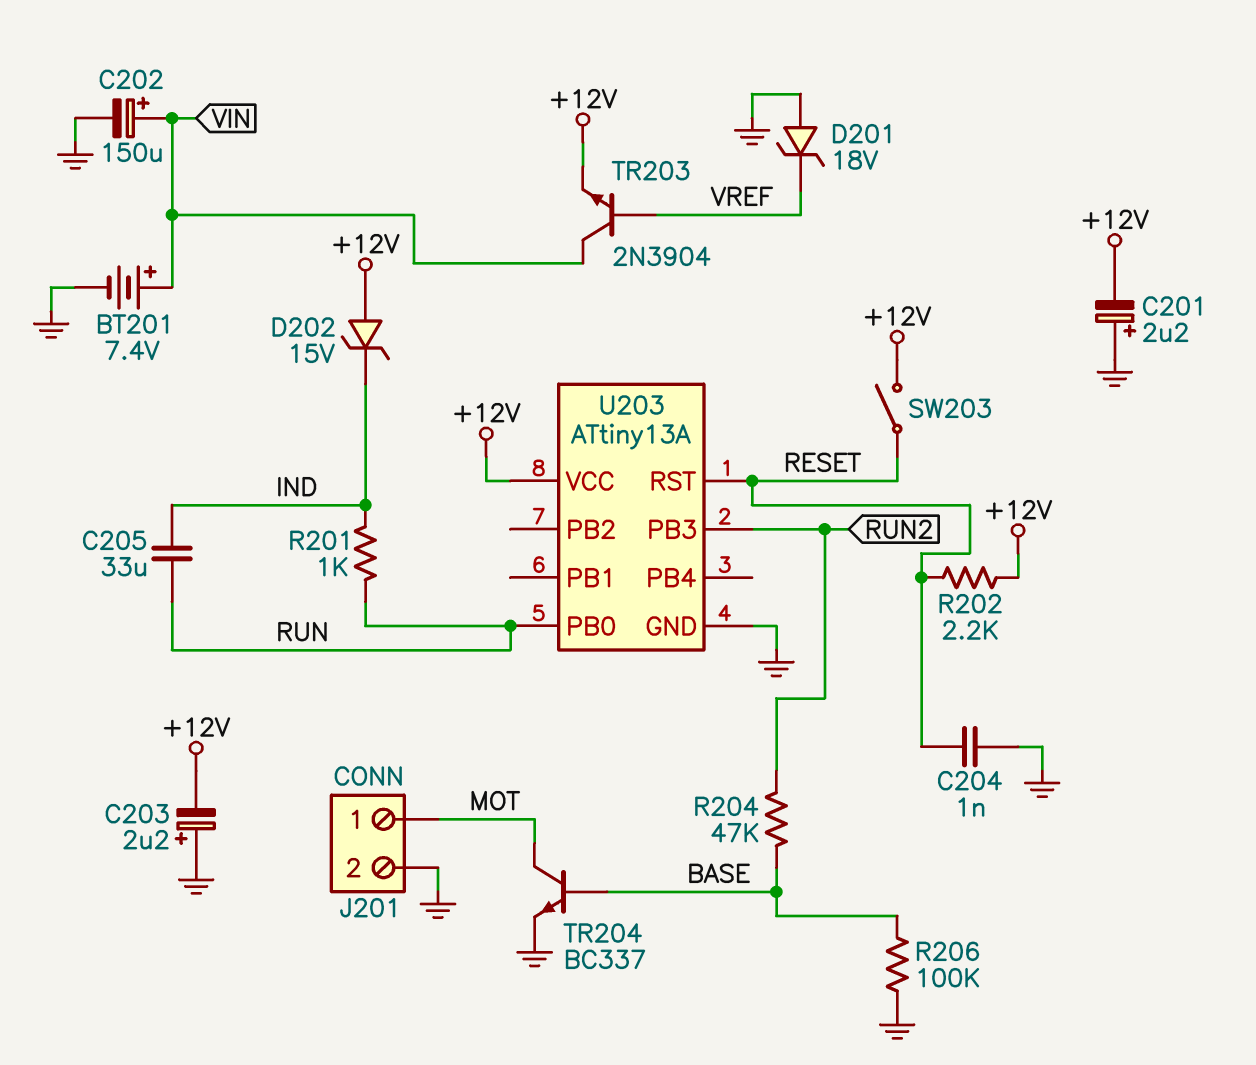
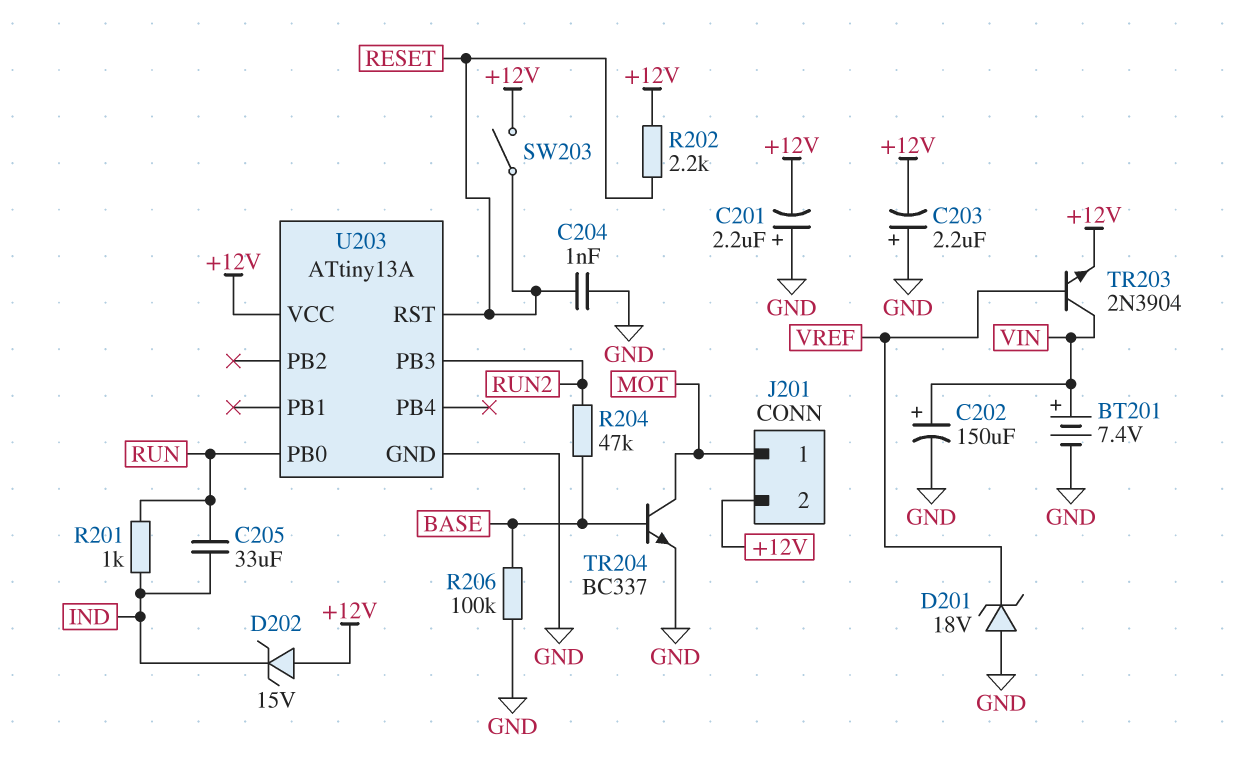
J201 pin 2: GND -> +12V

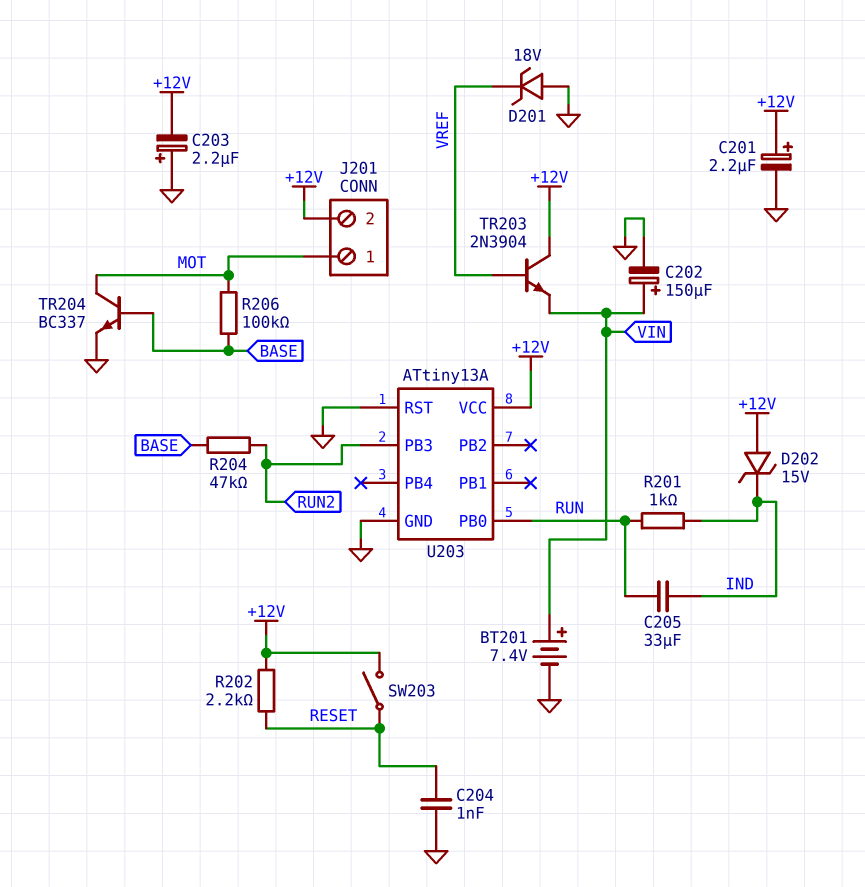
C201: 2.2uF (plus GND, minus +12V) -> 2.2uF (plus +12V, minus GND)
R206: 100k (BASE, GND) -> 100k (BASE, MOT)
TR203: NPN 2N3904 (B VREF, C VIN, E +12V) -> NPN 2N3904 (B VREF, C +12V, E VIN)
U203 pin RST: RESET -> GND

